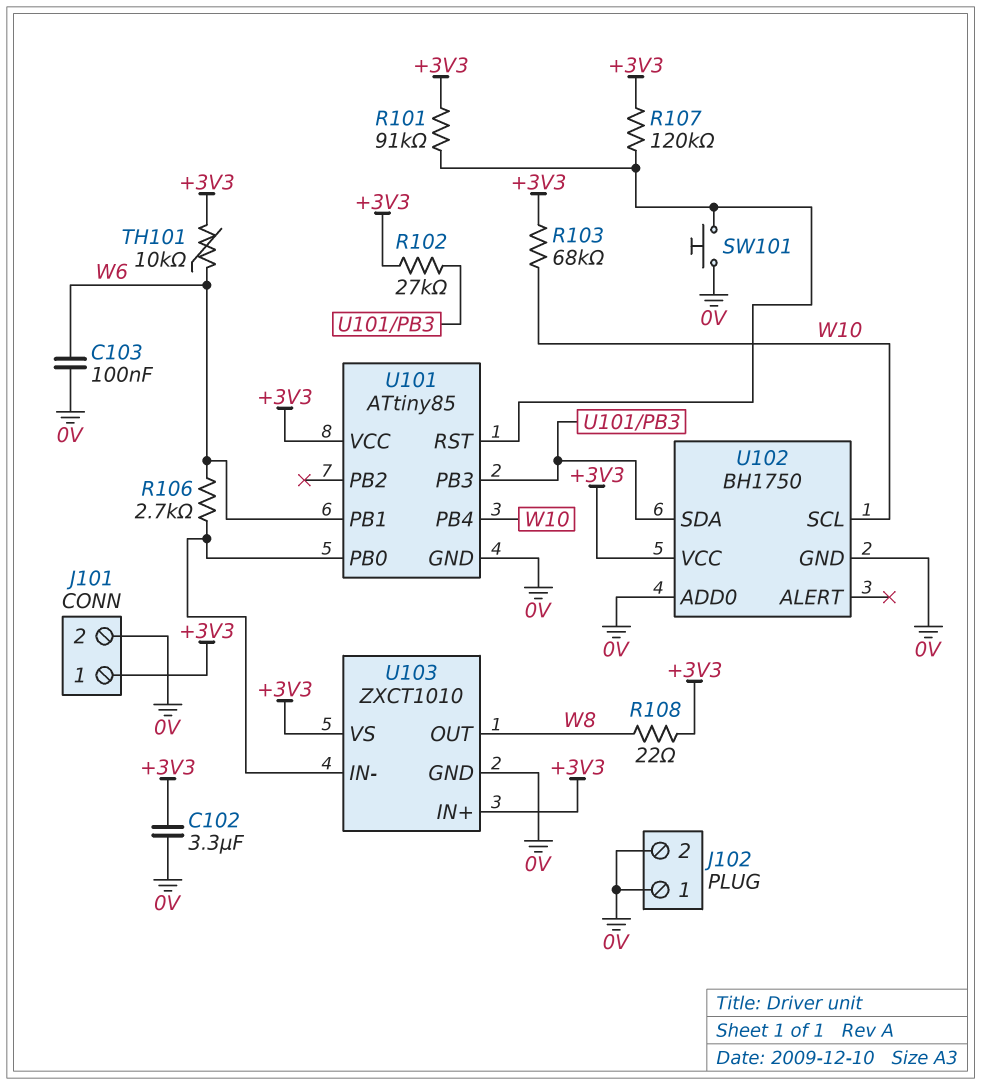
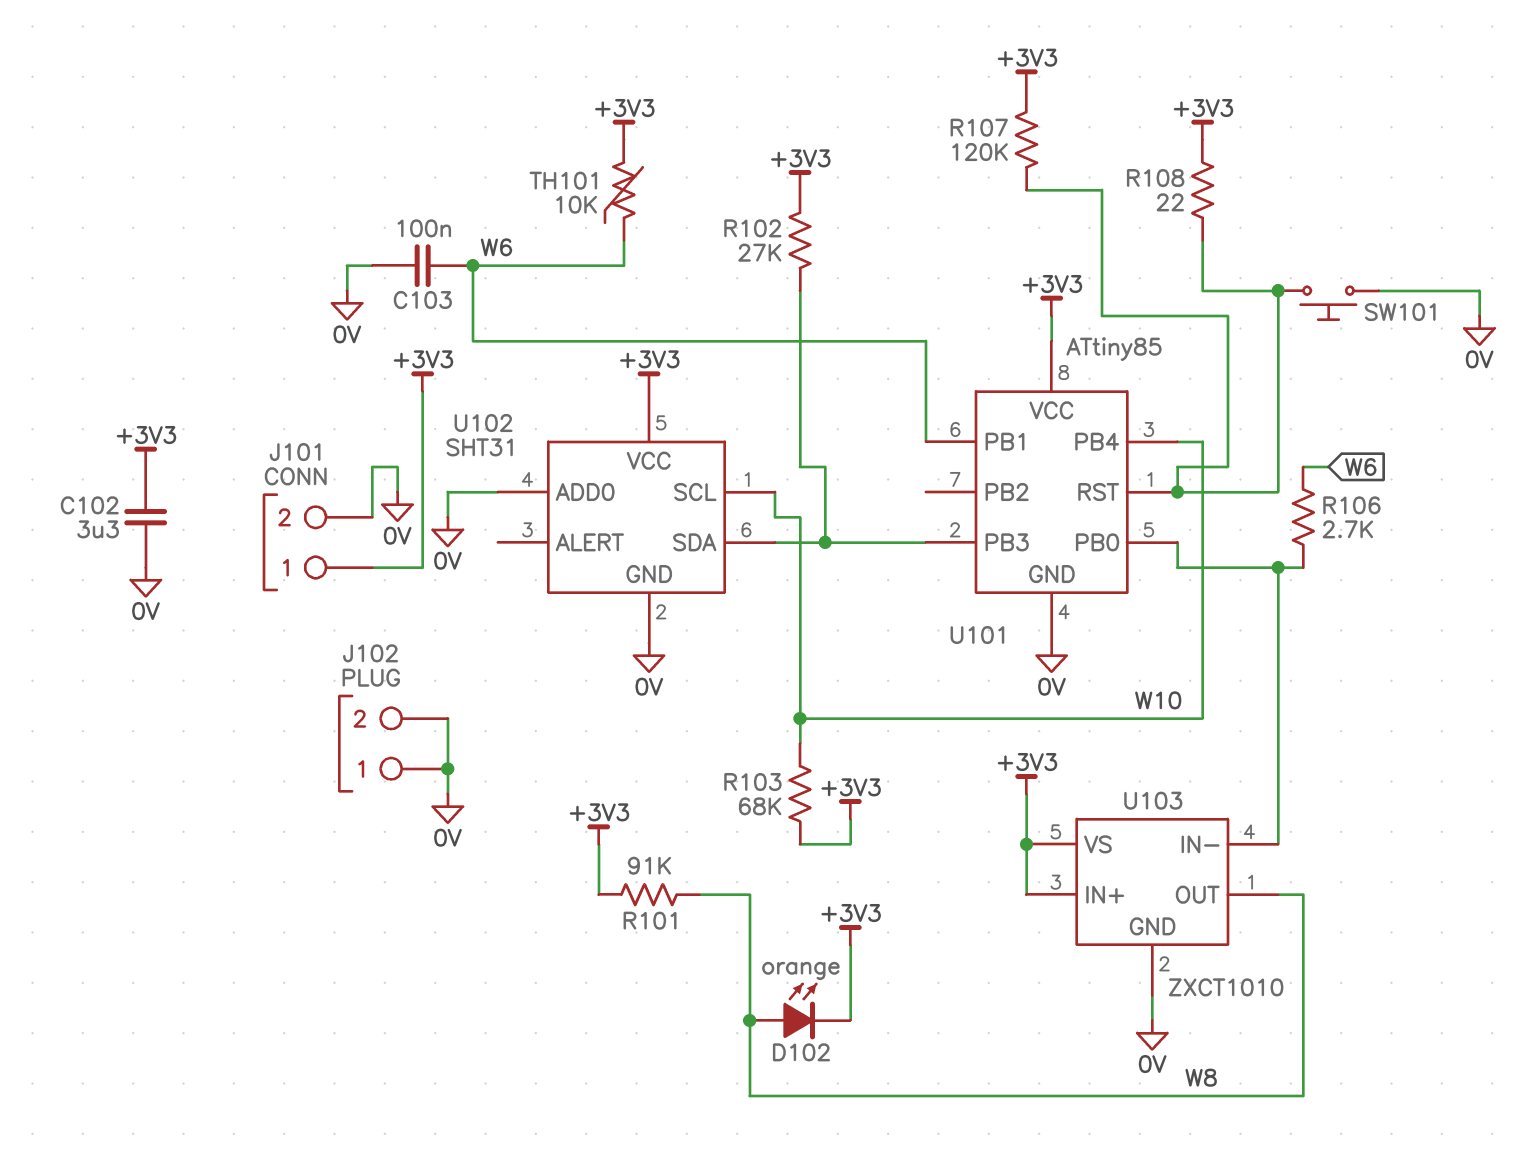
D102: none -> LED orange (A W8, K +3V3)
R101: 91k (+3V3, U101/RST) -> 91k (+3V3, W8)
R108: 22 (+3V3, W8) -> 22 (+3V3, U101/RST)
U102: BH1750 -> SHT31

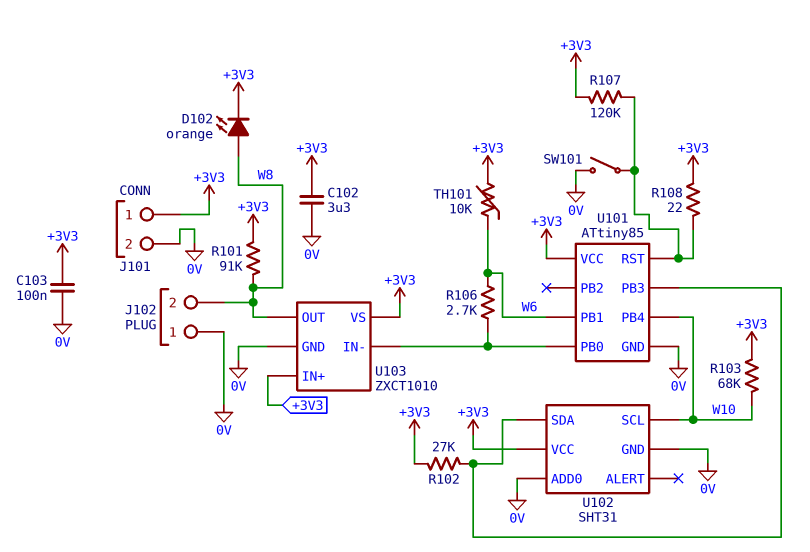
C103: 100nF (0V, W6) -> 100nF (+3V3, 0V)
J102 pin 2: 0V -> W8
SW101: button (0V, U101/RST) -> switch (0V, U101/RST)

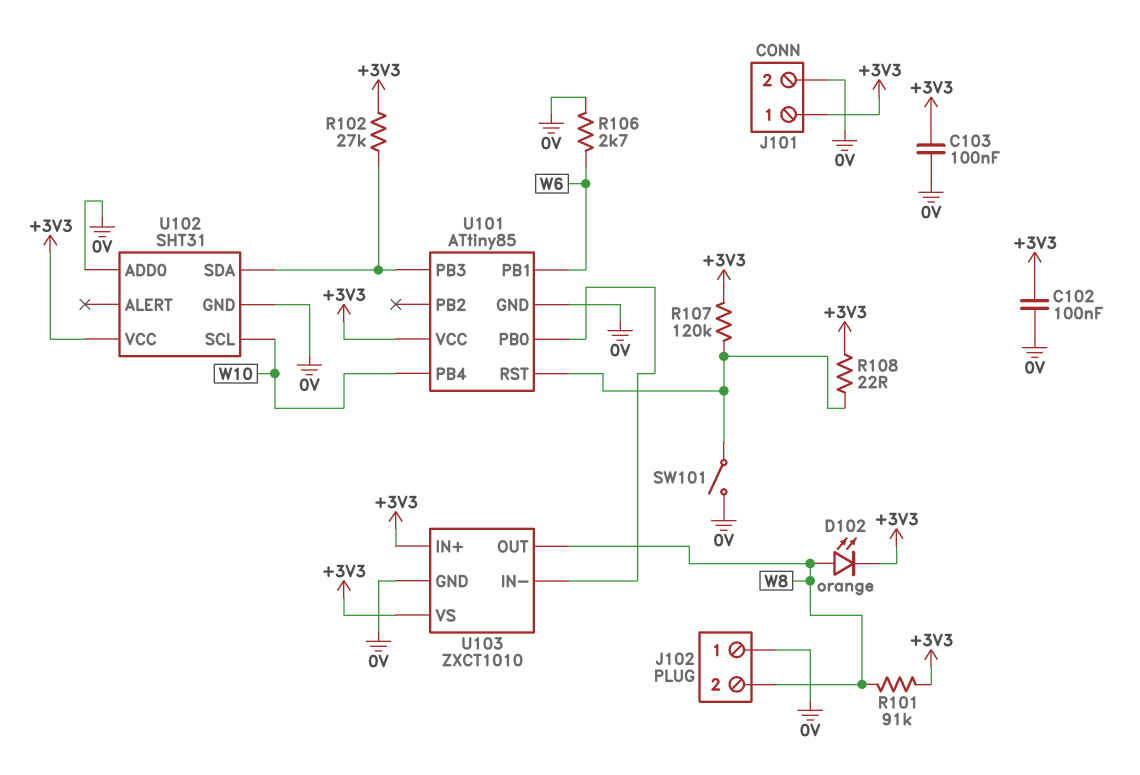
C102: 3.3uF (+3V3, 0V) -> 100nF (+3V3, 0V)
R103: 68k (+3V3, W10) -> none
R106: 2.7k (U101/PB0, W6) -> 2.7k (0V, W6)
TH101: 10k (+3V3, W6) -> none

